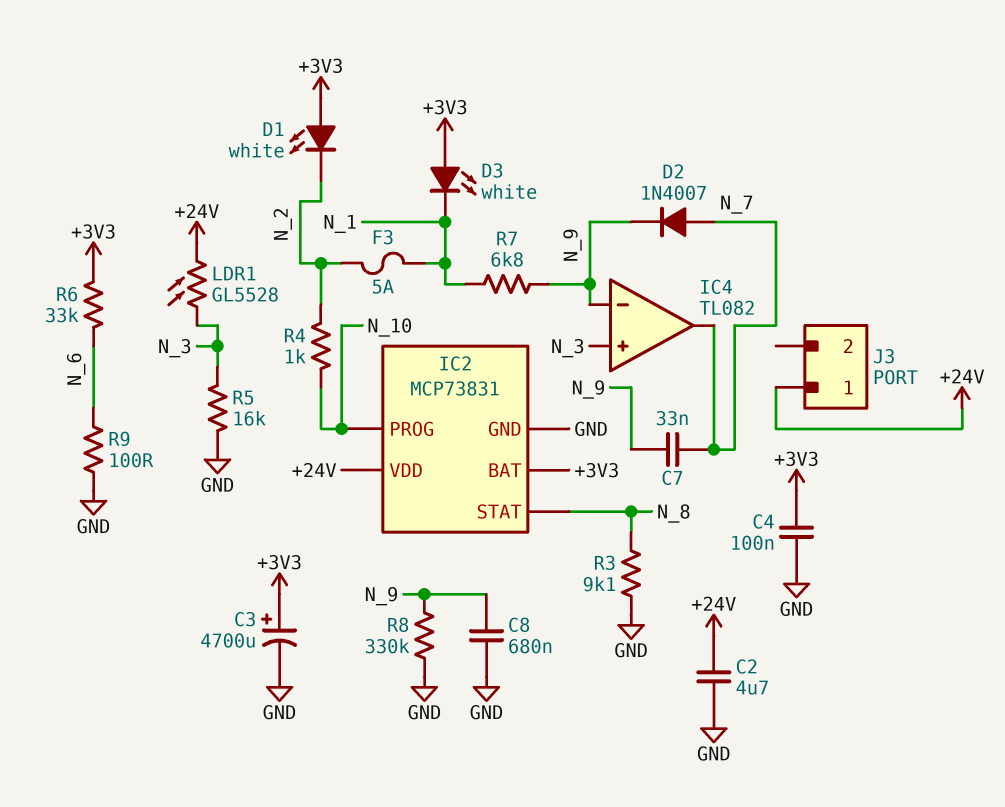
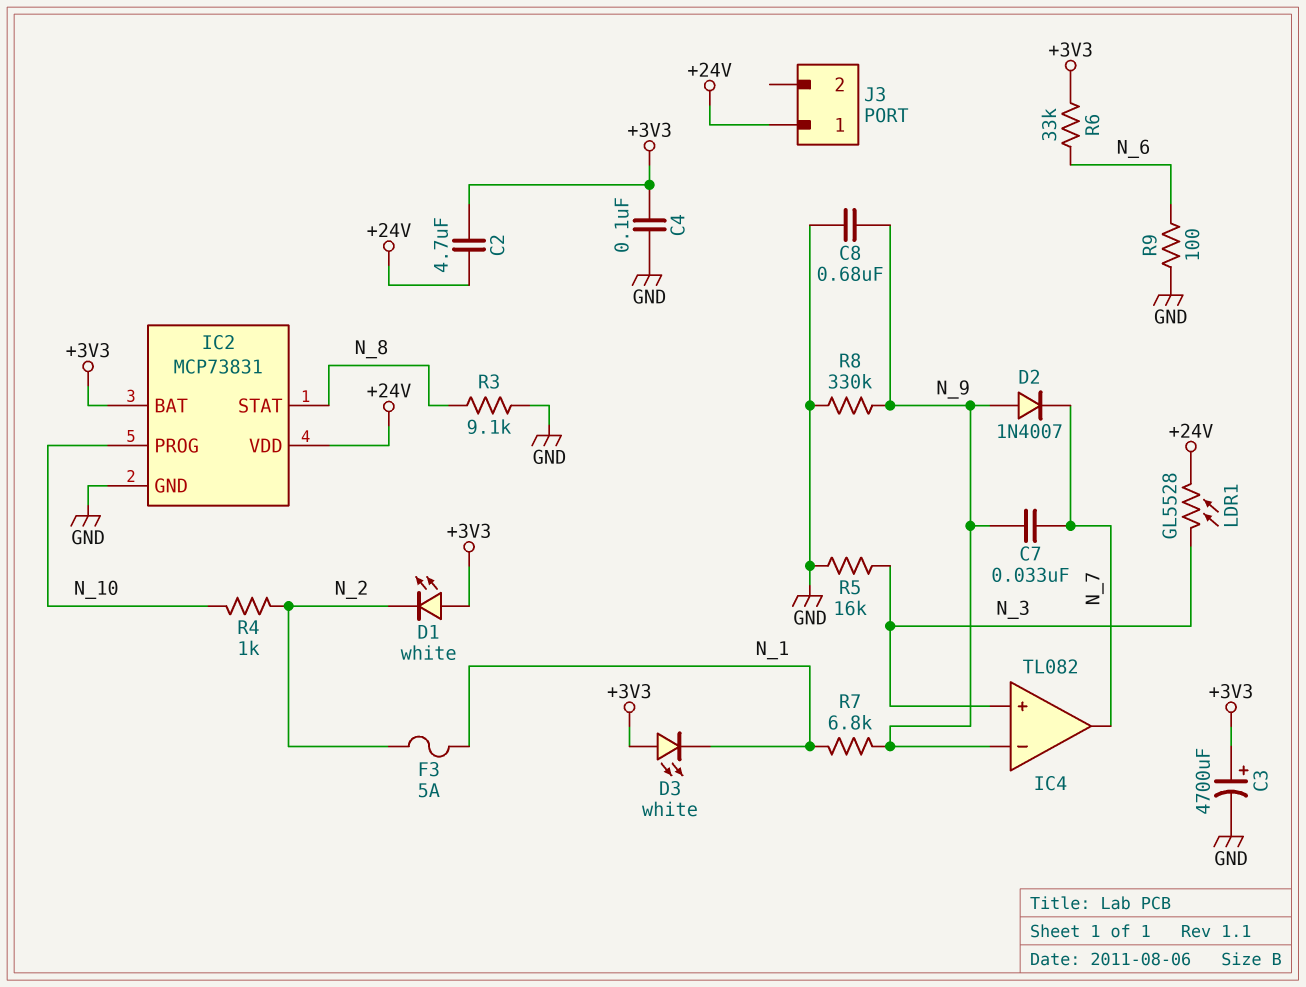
C2: 4.7uF (+24V, GND) -> 4.7uF (+3V3, +24V)
D2: diode 1N4007 (A N_7, K N_9) -> diode 1N4007 (A N_9, K N_7)

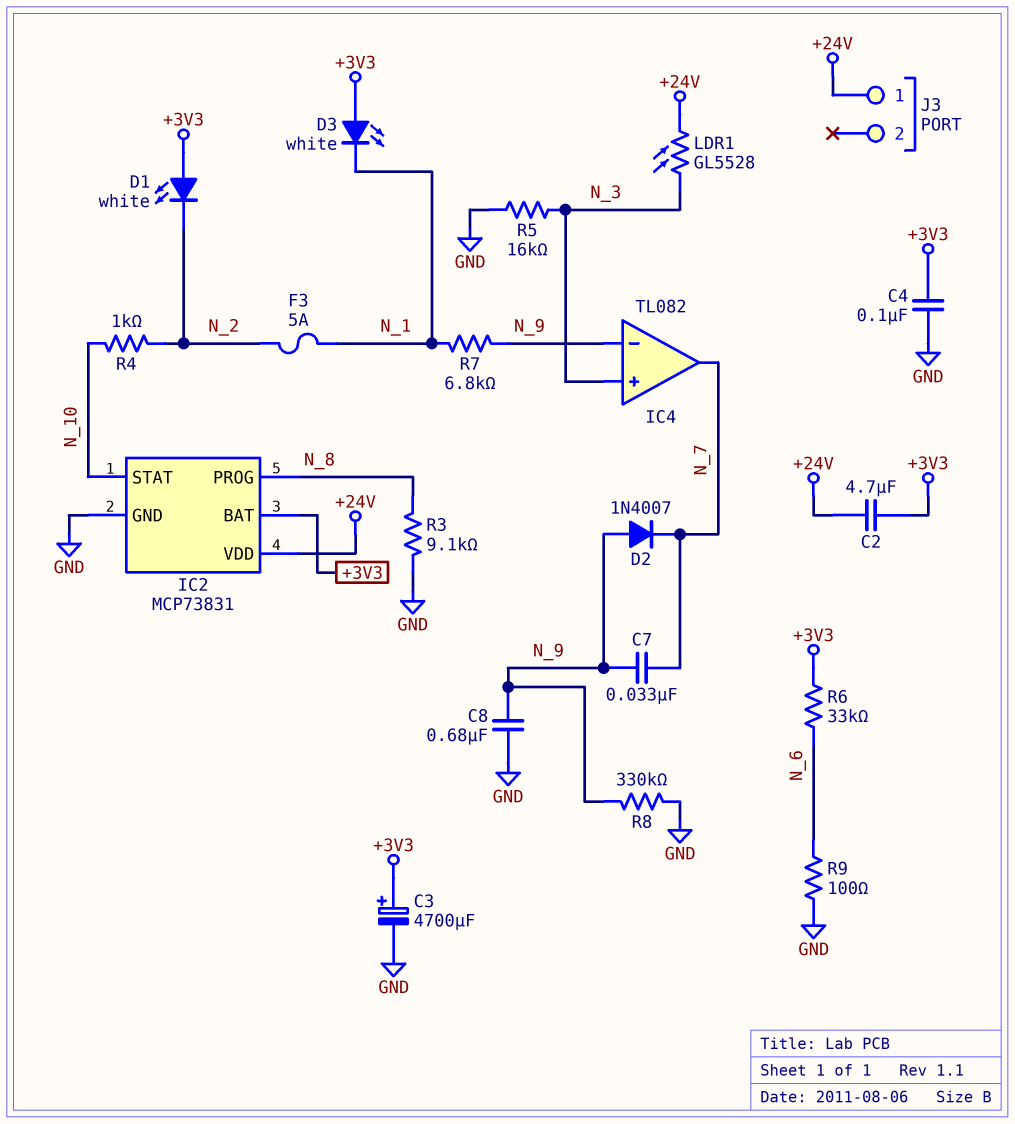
IC2 pin PROG: N_10 -> N_8
IC2 pin STAT: N_8 -> N_10

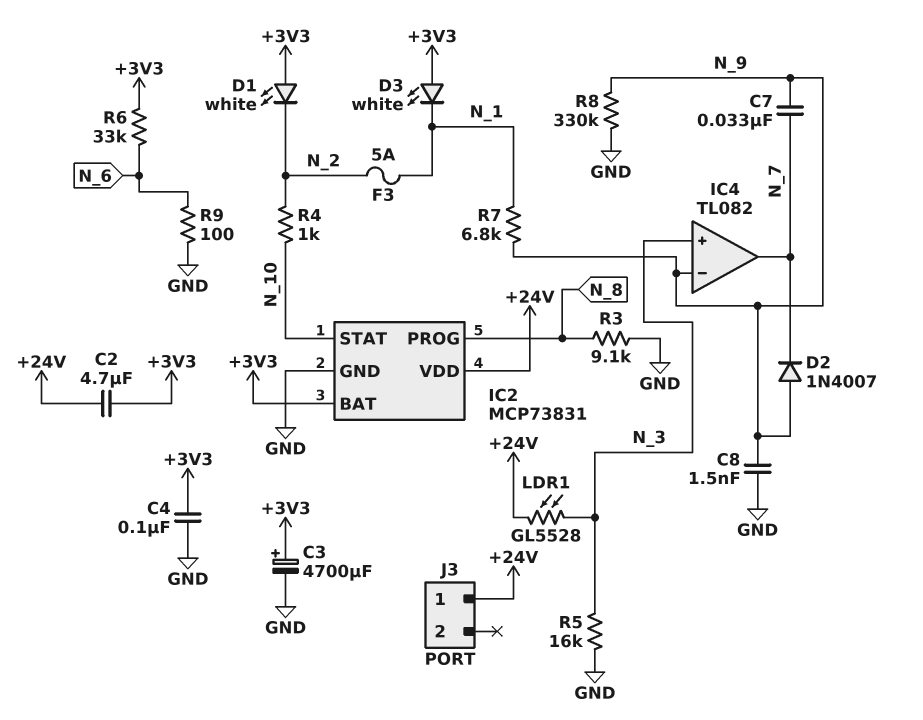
C8: 680nF (GND, N_9) -> 1.5nF (GND, N_9)

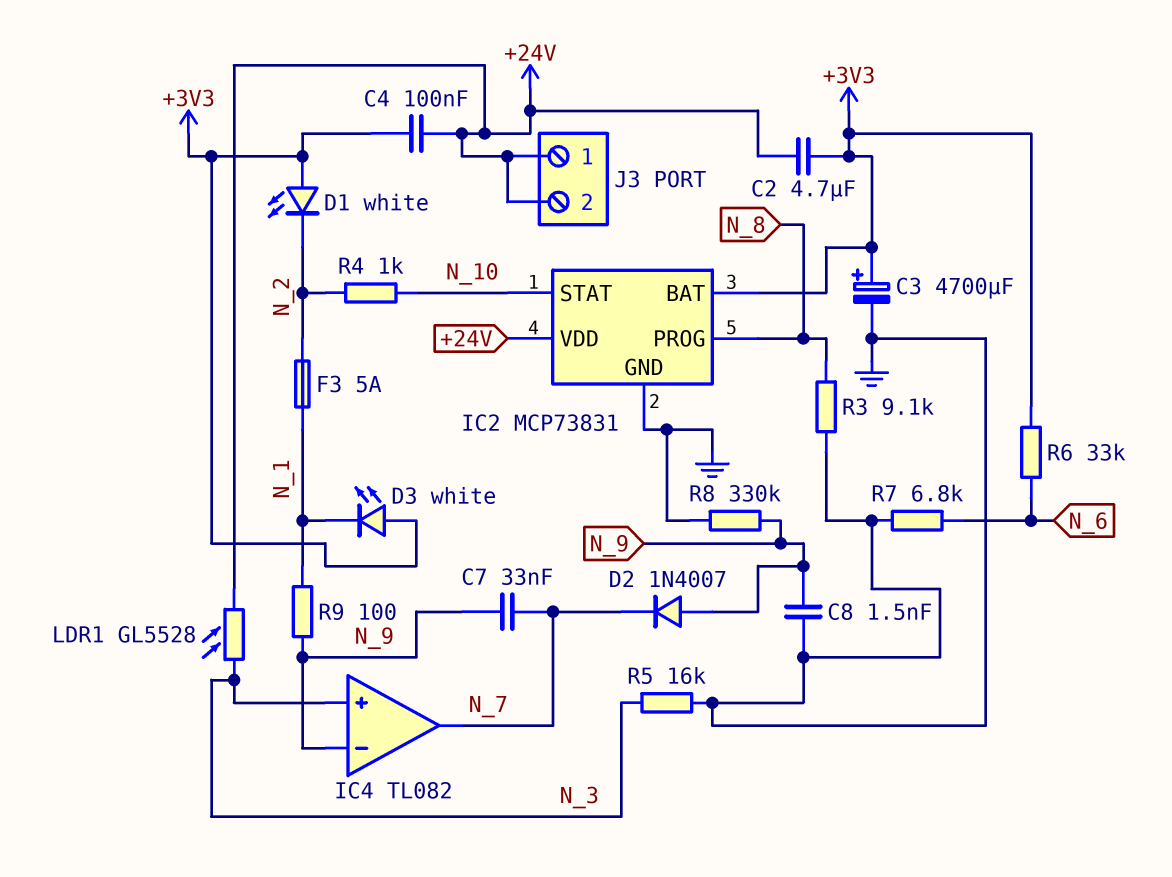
C4: 100nF (+3V3, GND) -> 100nF (+3V3, +24V)
J3 pin 2: none -> +24V
R7: 6.8k (N_1, N_9) -> 6.8k (GND, N_6)
R9: 100 (GND, N_6) -> 100 (N_1, N_9)

